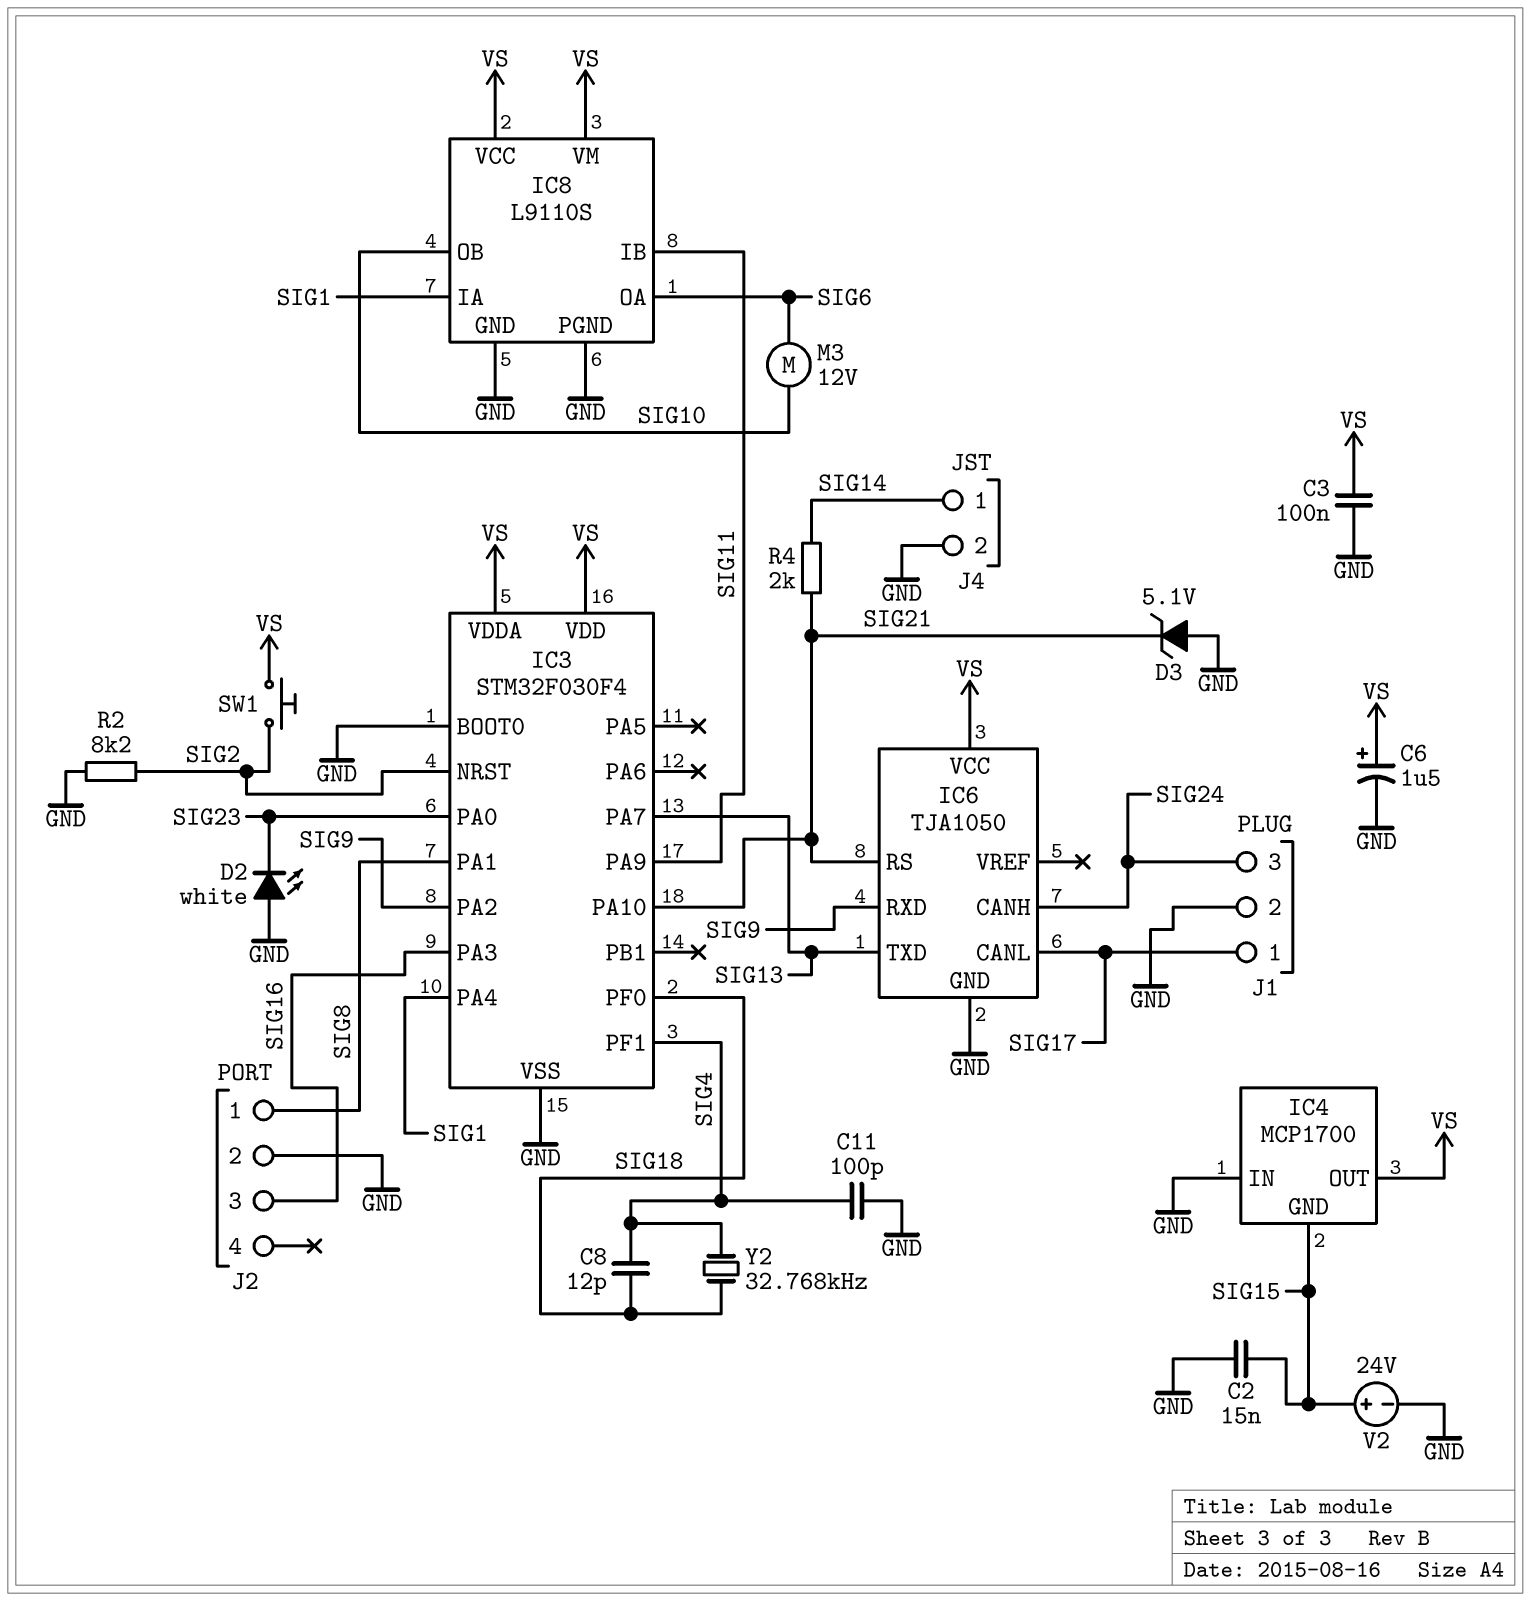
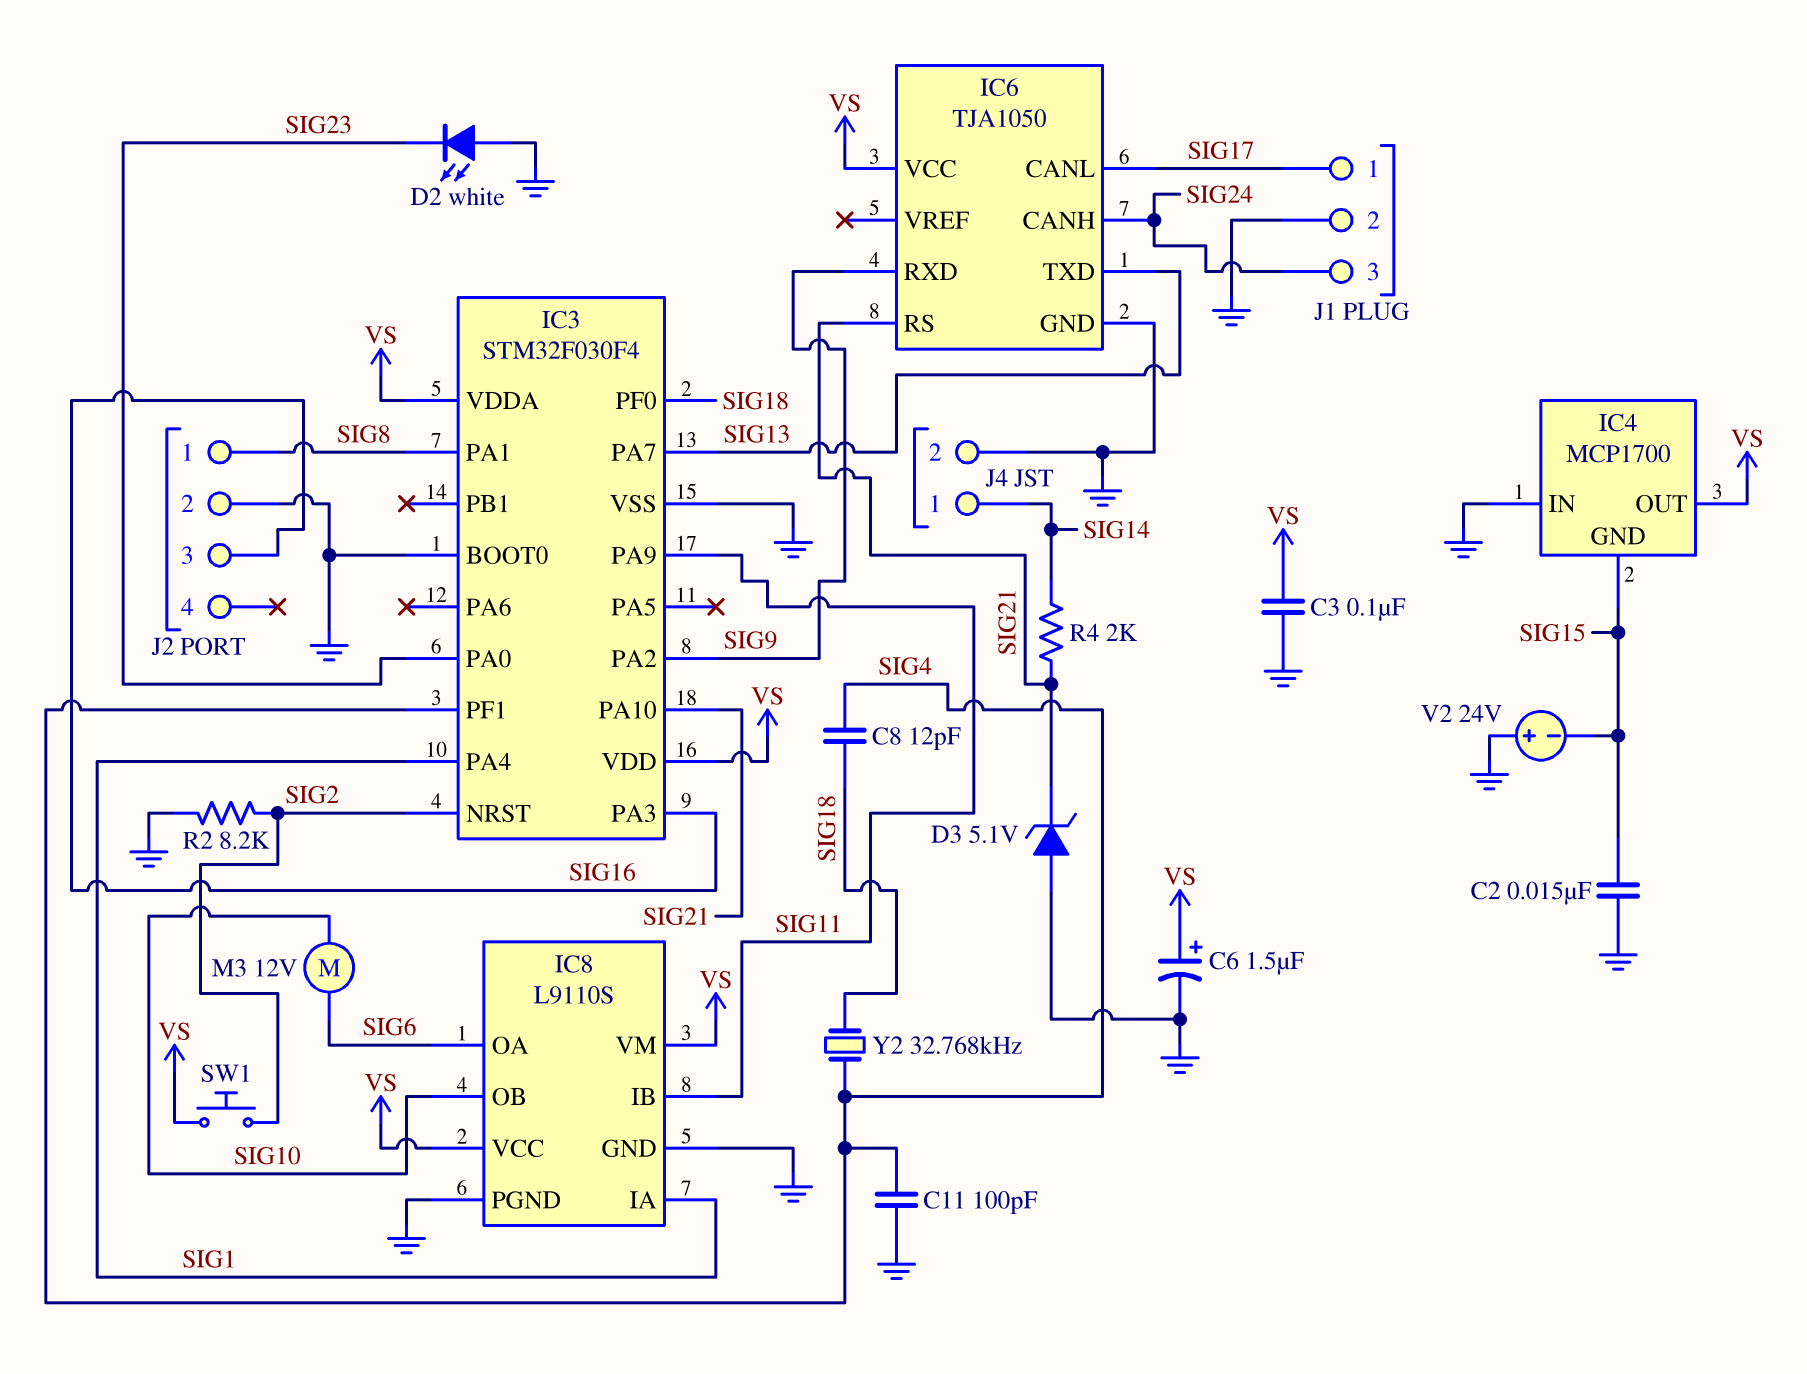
V2: 24V (plus SIG15, minus GND) -> 24V (plus GND, minus SIG15)

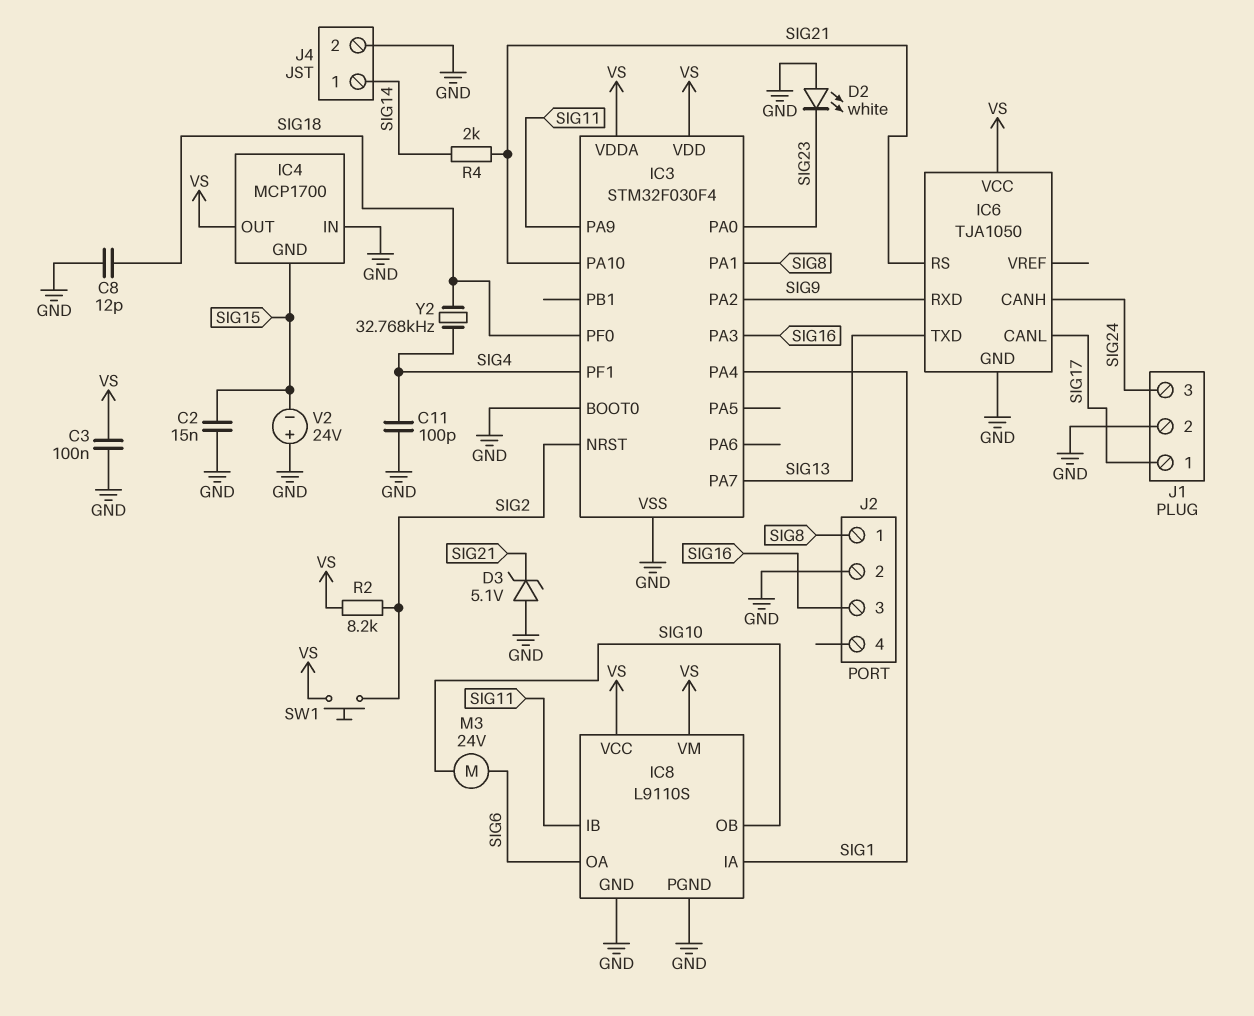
C6: 1.5uF (plus VS, minus GND) -> none
C8: 12pF (SIG4, SIG18) -> 12pF (GND, SIG18)
M3: motor 12V (SIG6, SIG10) -> motor 24V (SIG6, SIG10)
R2: 8.2k (GND, SIG2) -> 8.2k (SIG2, VS)

